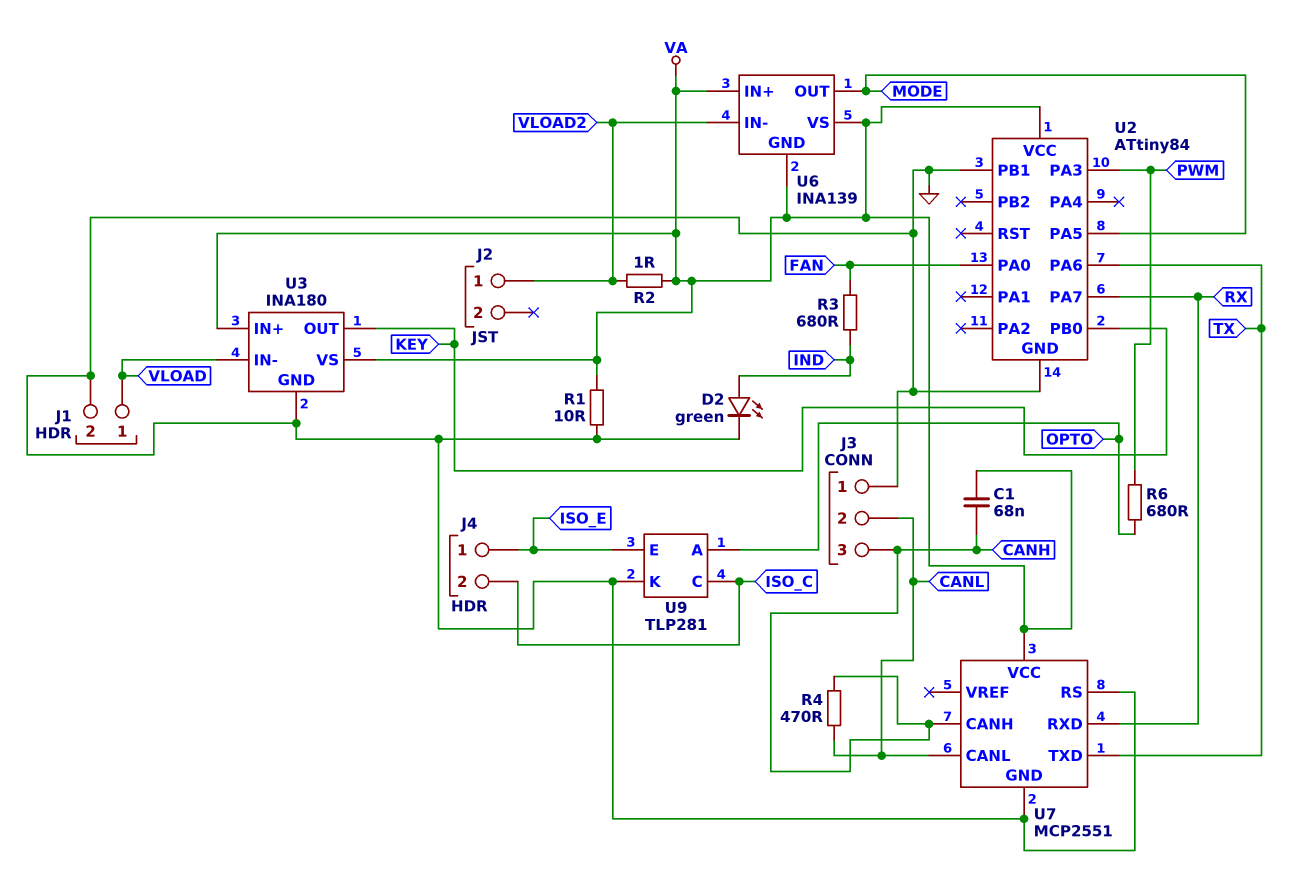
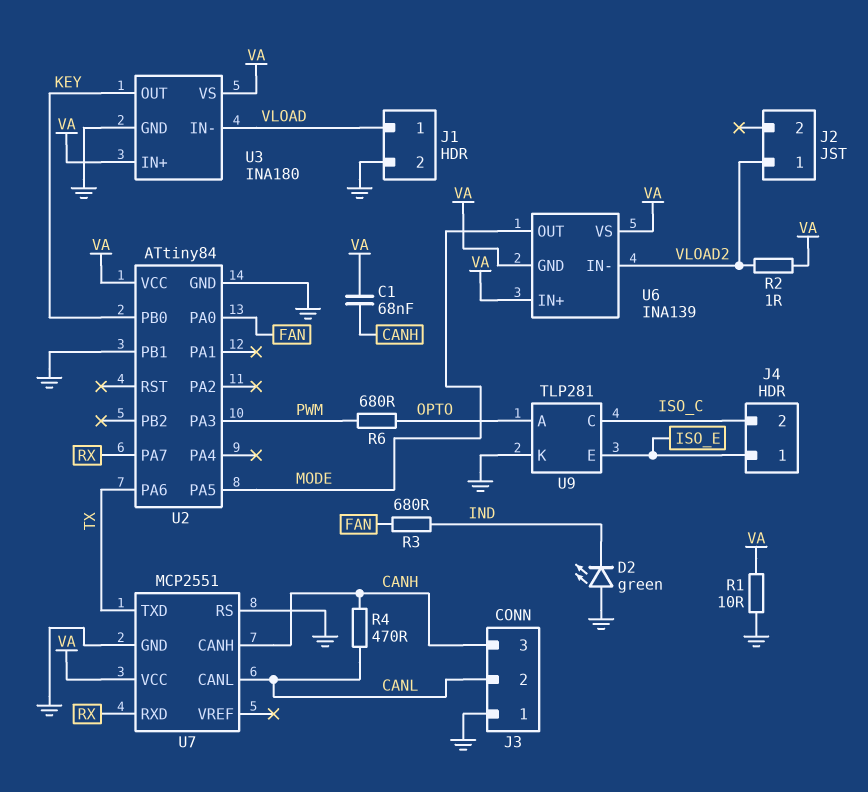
D2: LED green (A IND, K GND) -> LED green (A GND, K IND)

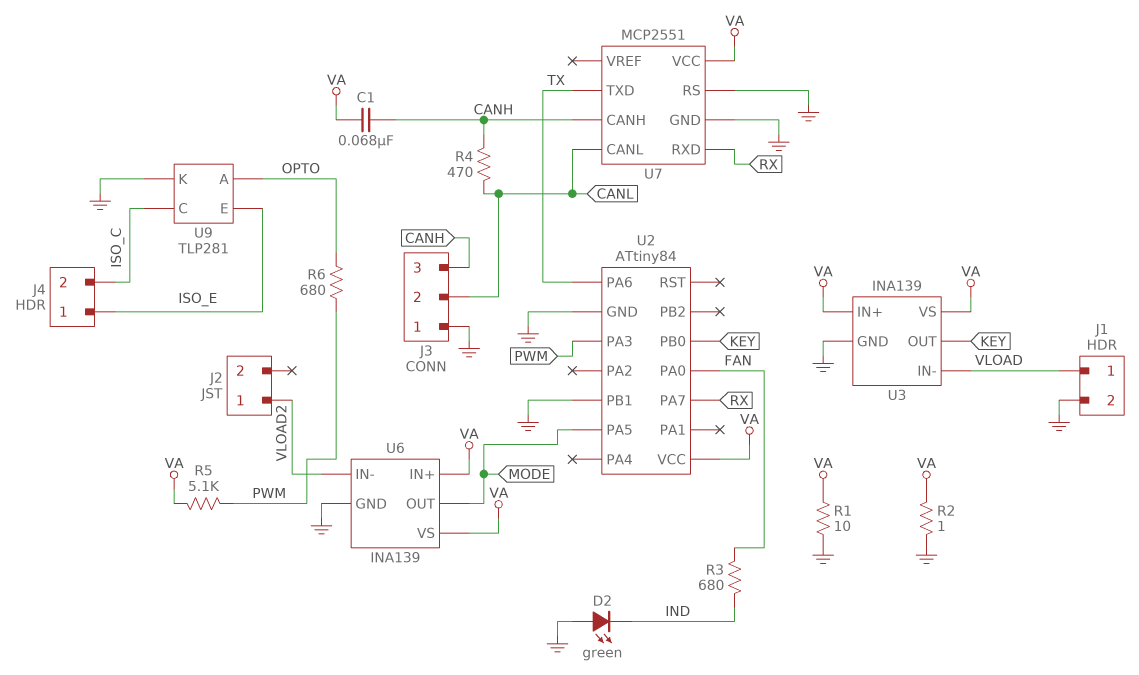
R2: 1 (VA, VLOAD2) -> 1 (GND, VA)
R5: none -> 5.1k (PWM, VA)
U3: INA180 -> INA139
U6 pin GND: VA -> GND

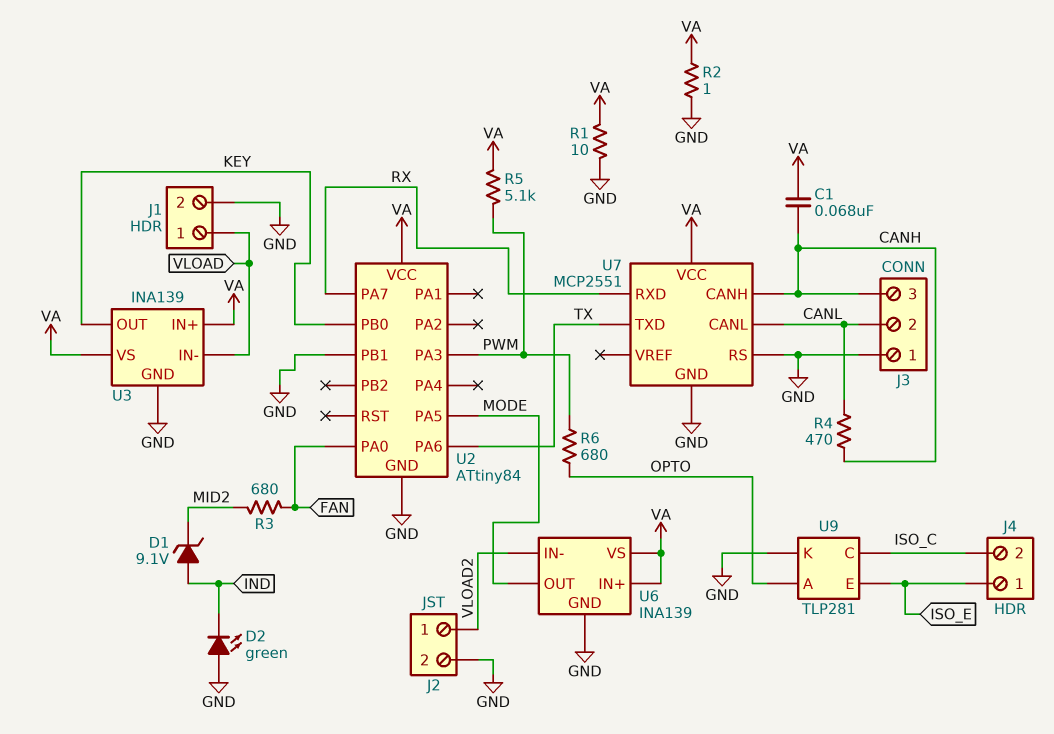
D1: none -> zener 9.1V (A IND, K MID2)
J2 pin 2: none -> GND
R3: 680 (FAN, IND) -> 680 (FAN, MID2)

